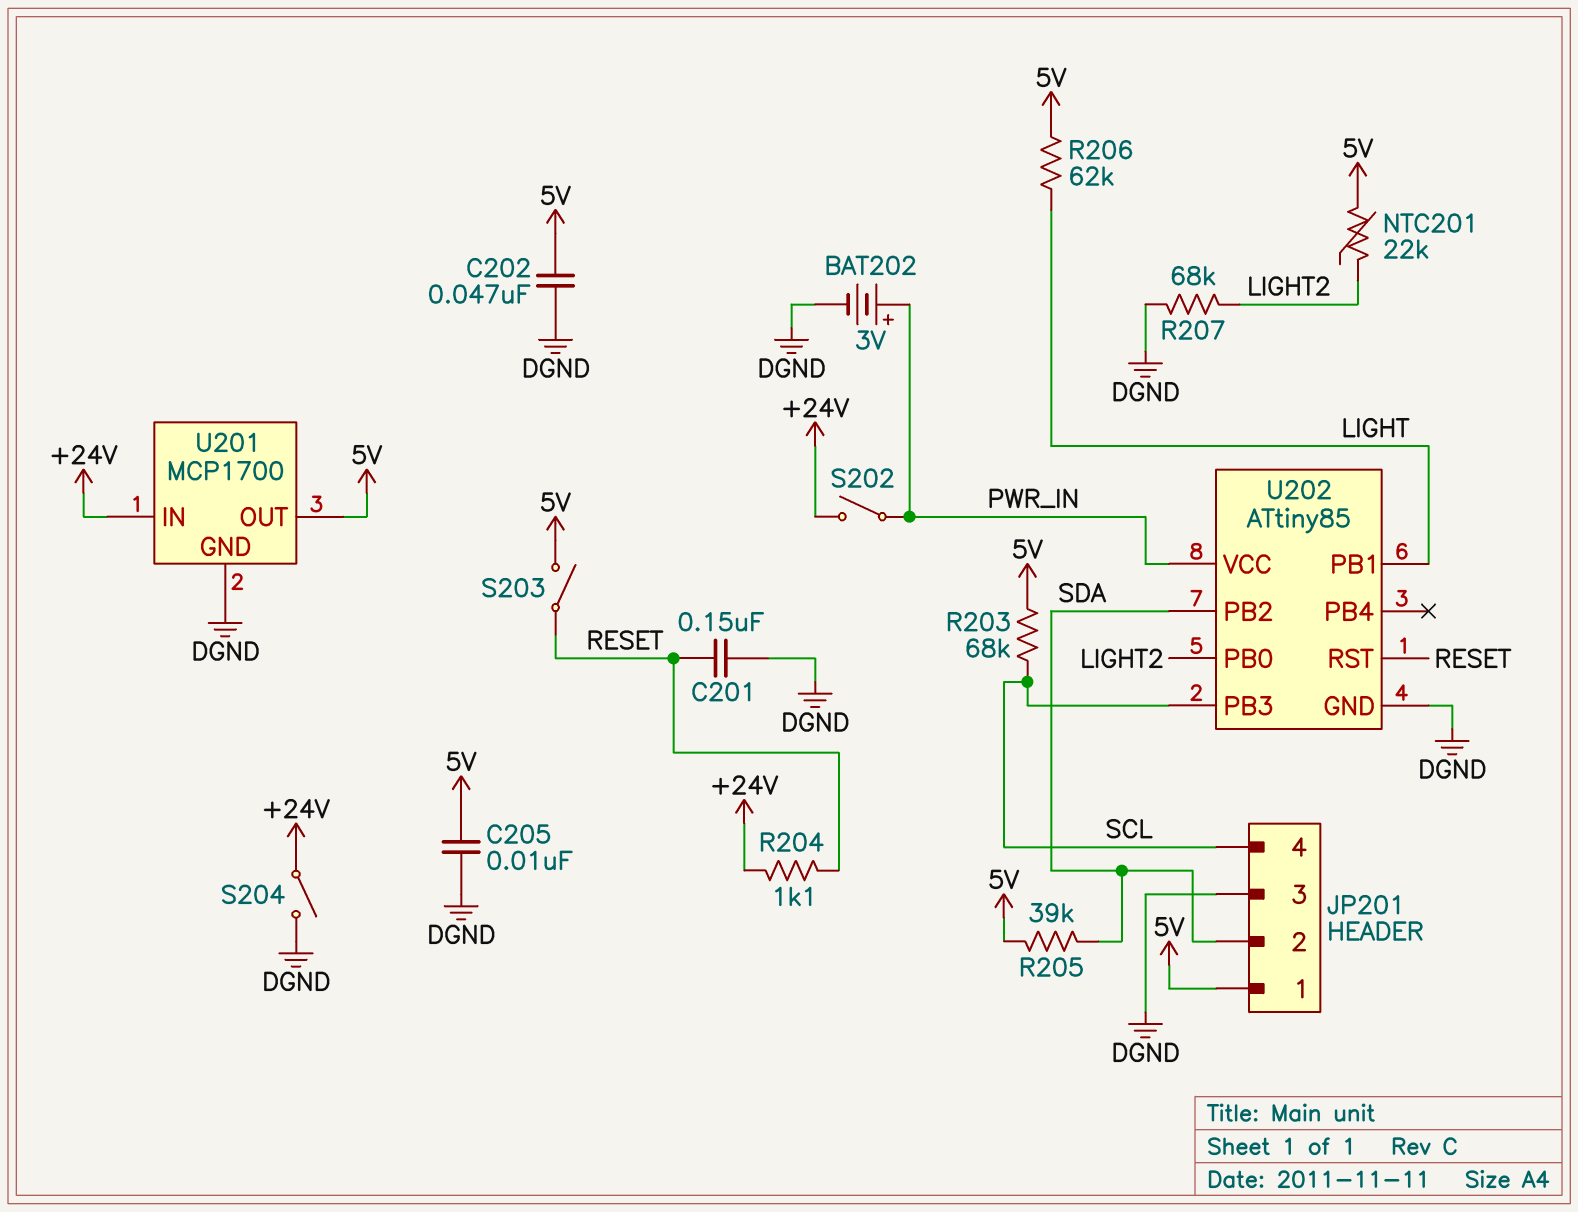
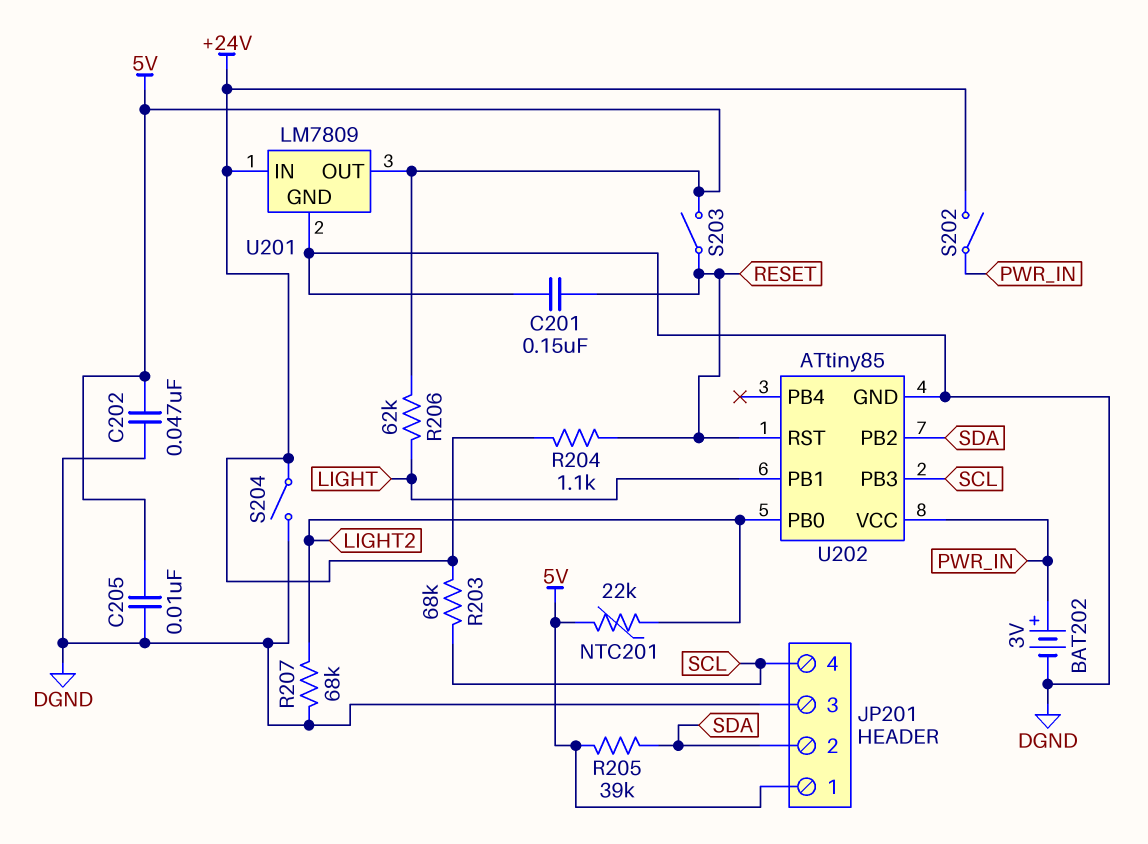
R203: 68k (5V, SCL) -> 68k (+24V, SCL)
U201: MCP1700 -> LM7809

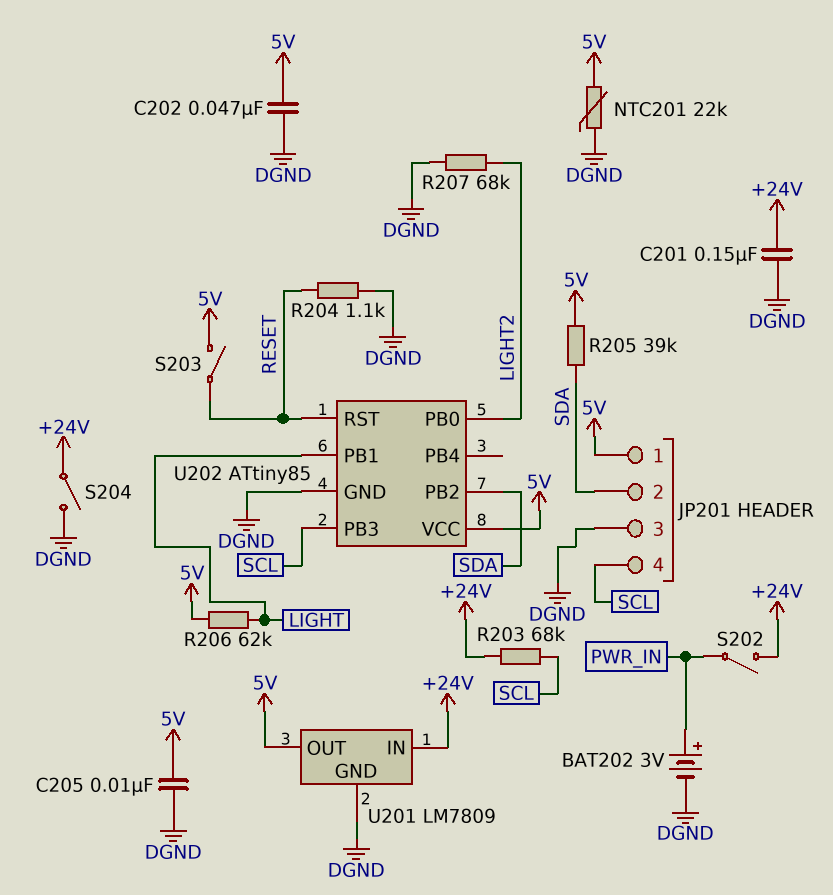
C201: 150nF (DGND, RESET) -> 150nF (+24V, DGND)
NTC201: 22k (5V, LIGHT2) -> 22k (5V, DGND)
R204: 1.1k (+24V, RESET) -> 1.1k (DGND, RESET)
U202 pin VCC: PWR_IN -> 5V

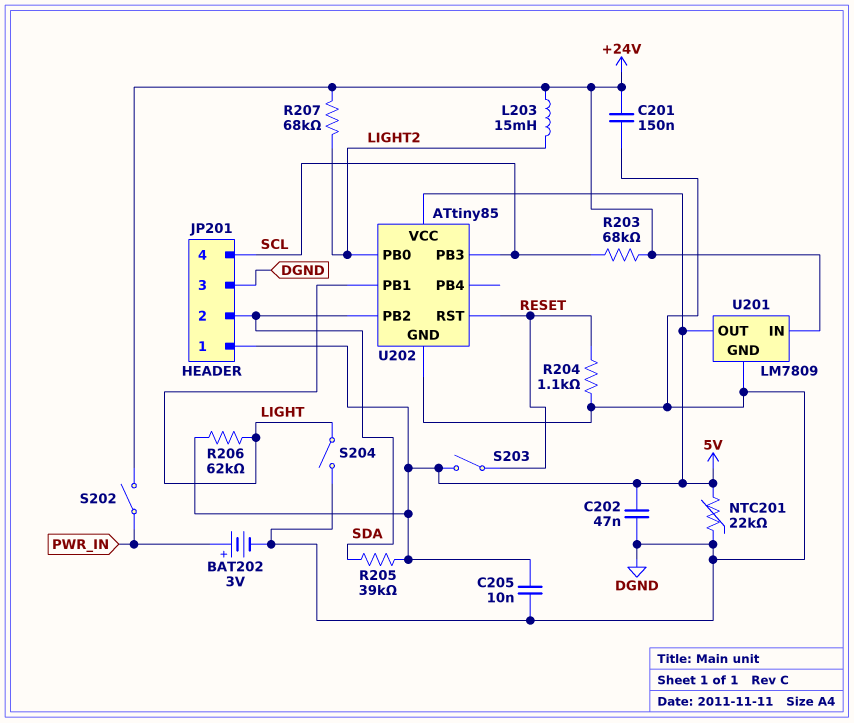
L203: none -> 15mH (+24V, LIGHT2)
R207: 68k (DGND, LIGHT2) -> 68k (+24V, LIGHT2)
S204: switch (+24V, DGND) -> switch (DGND, LIGHT)

